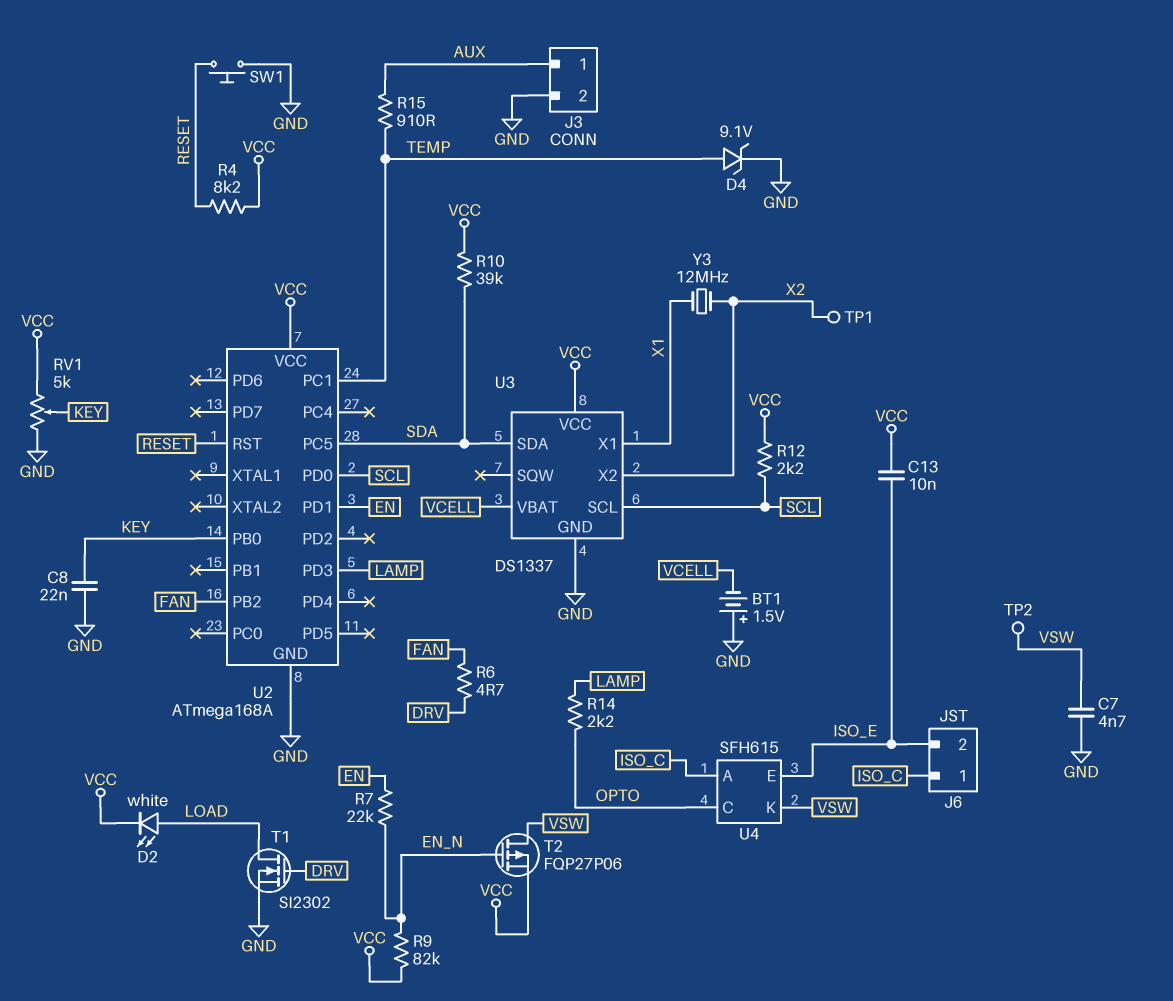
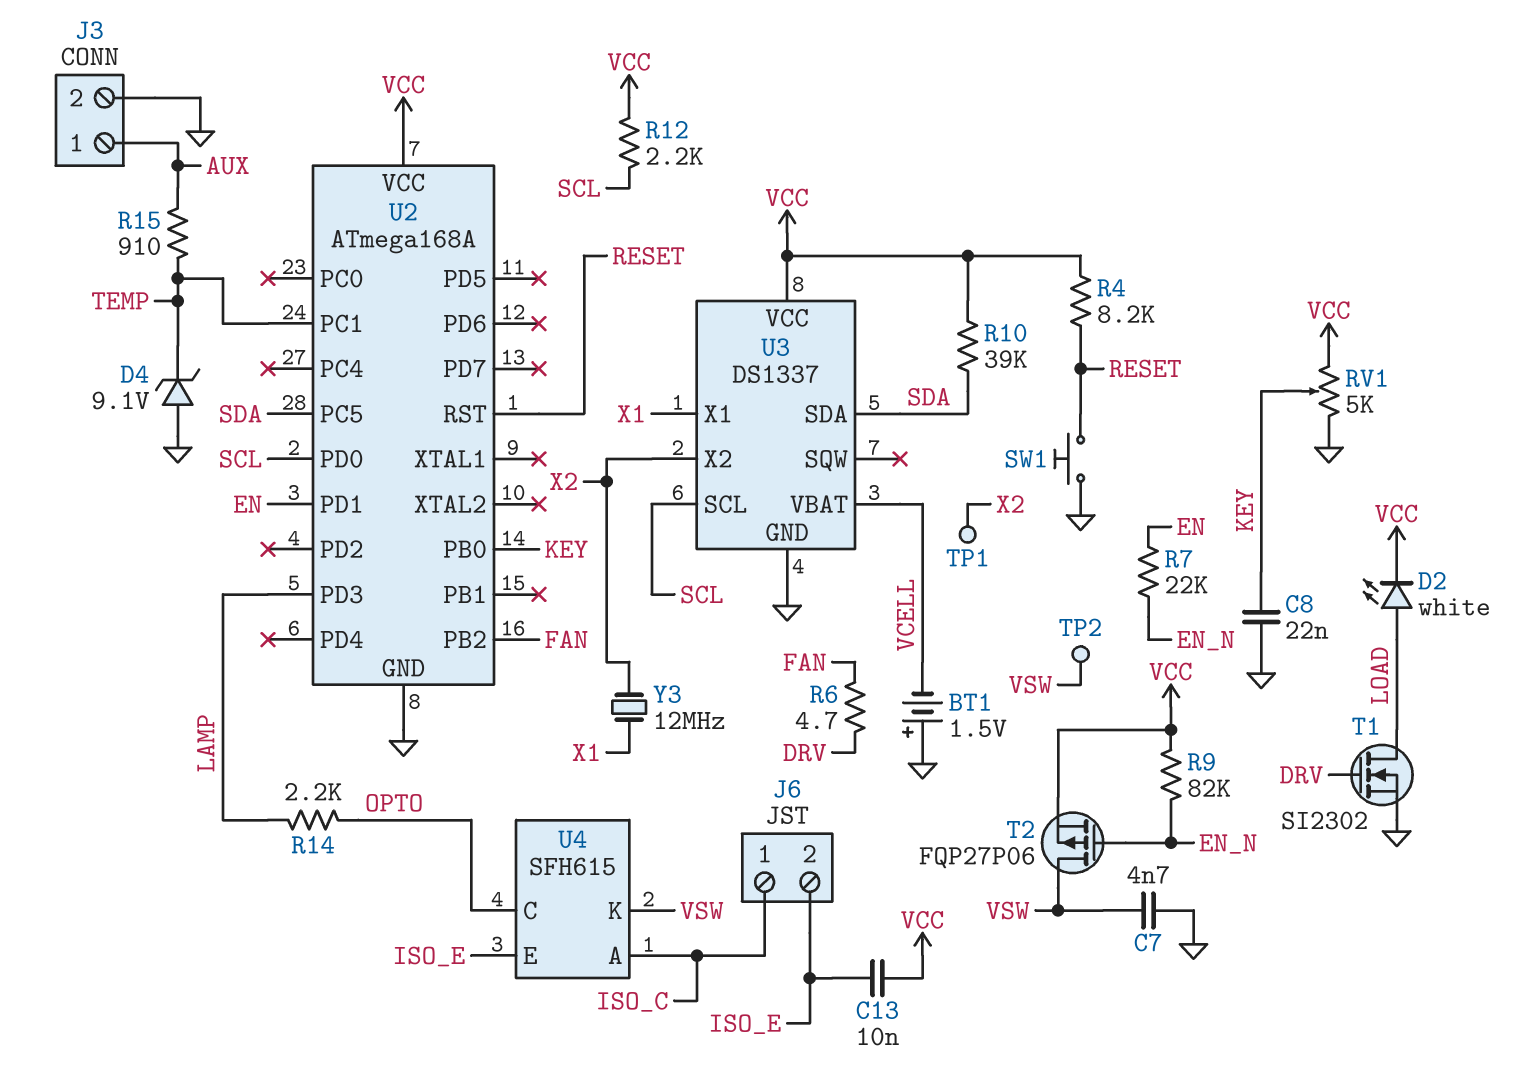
D4: zener 9.1V (A TEMP, K GND) -> zener 9.1V (A GND, K TEMP)

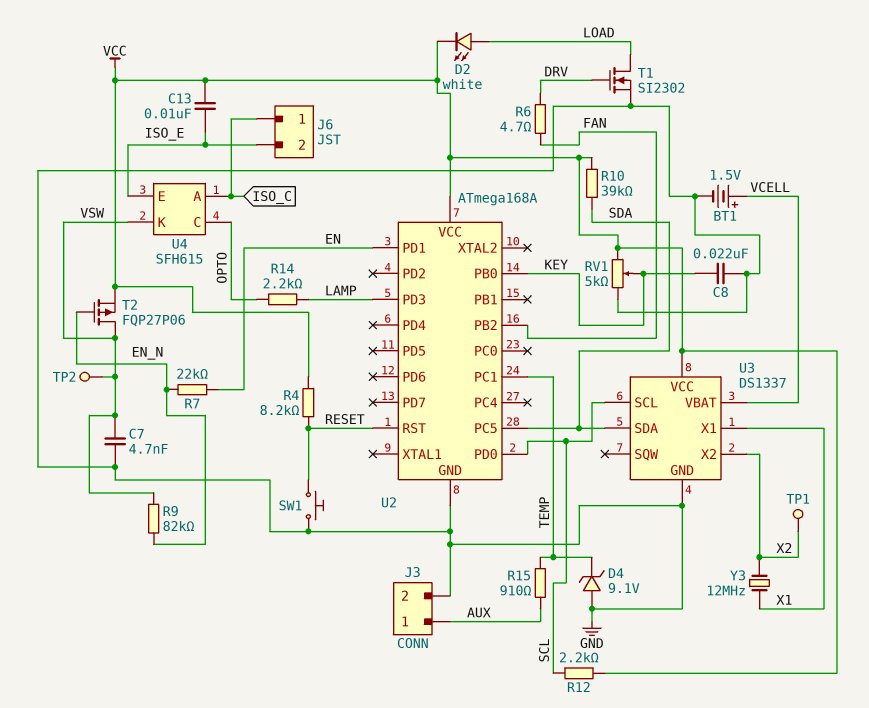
BT1: 1.5V (plus GND, minus VCELL) -> 1.5V (plus VCELL, minus GND)
R9: 82k (EN_N, VCC) -> 82k (EN_N, VSW)

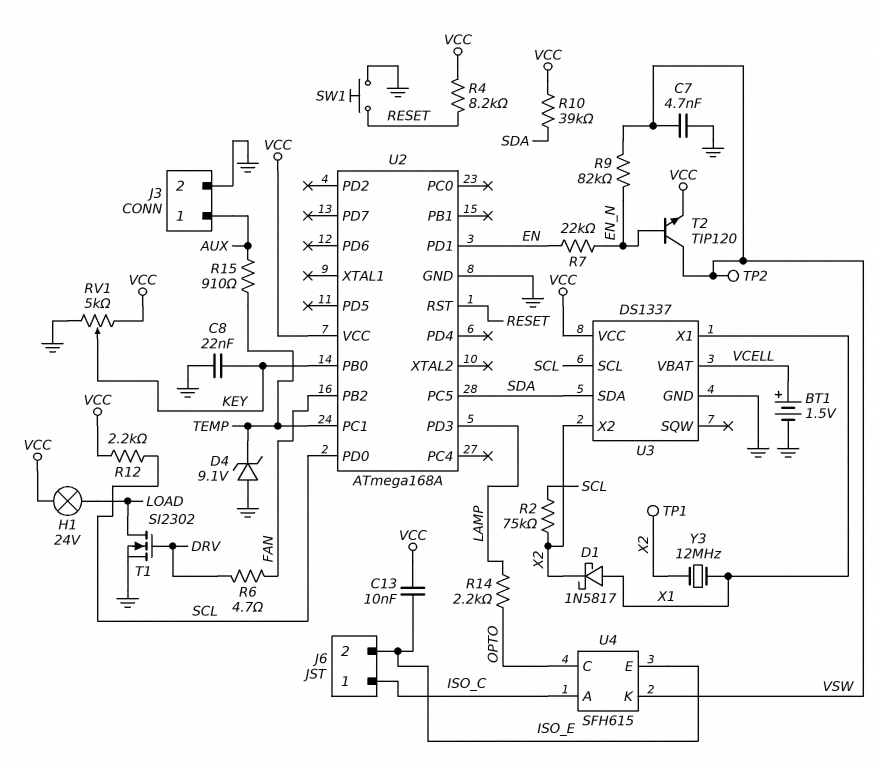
D1: none -> schottky 1N5817 (A X1, K X2)
D2: LED white (A LOAD, K VCC) -> none
H1: none -> lamp 24V (LOAD, VCC)
R2: none -> 75k (SCL, X2)
T2: PMOS FQP27P06 (G EN_N, D VSW, S VCC) -> NPN TIP120 (B EN_N, C VSW, E VCC)

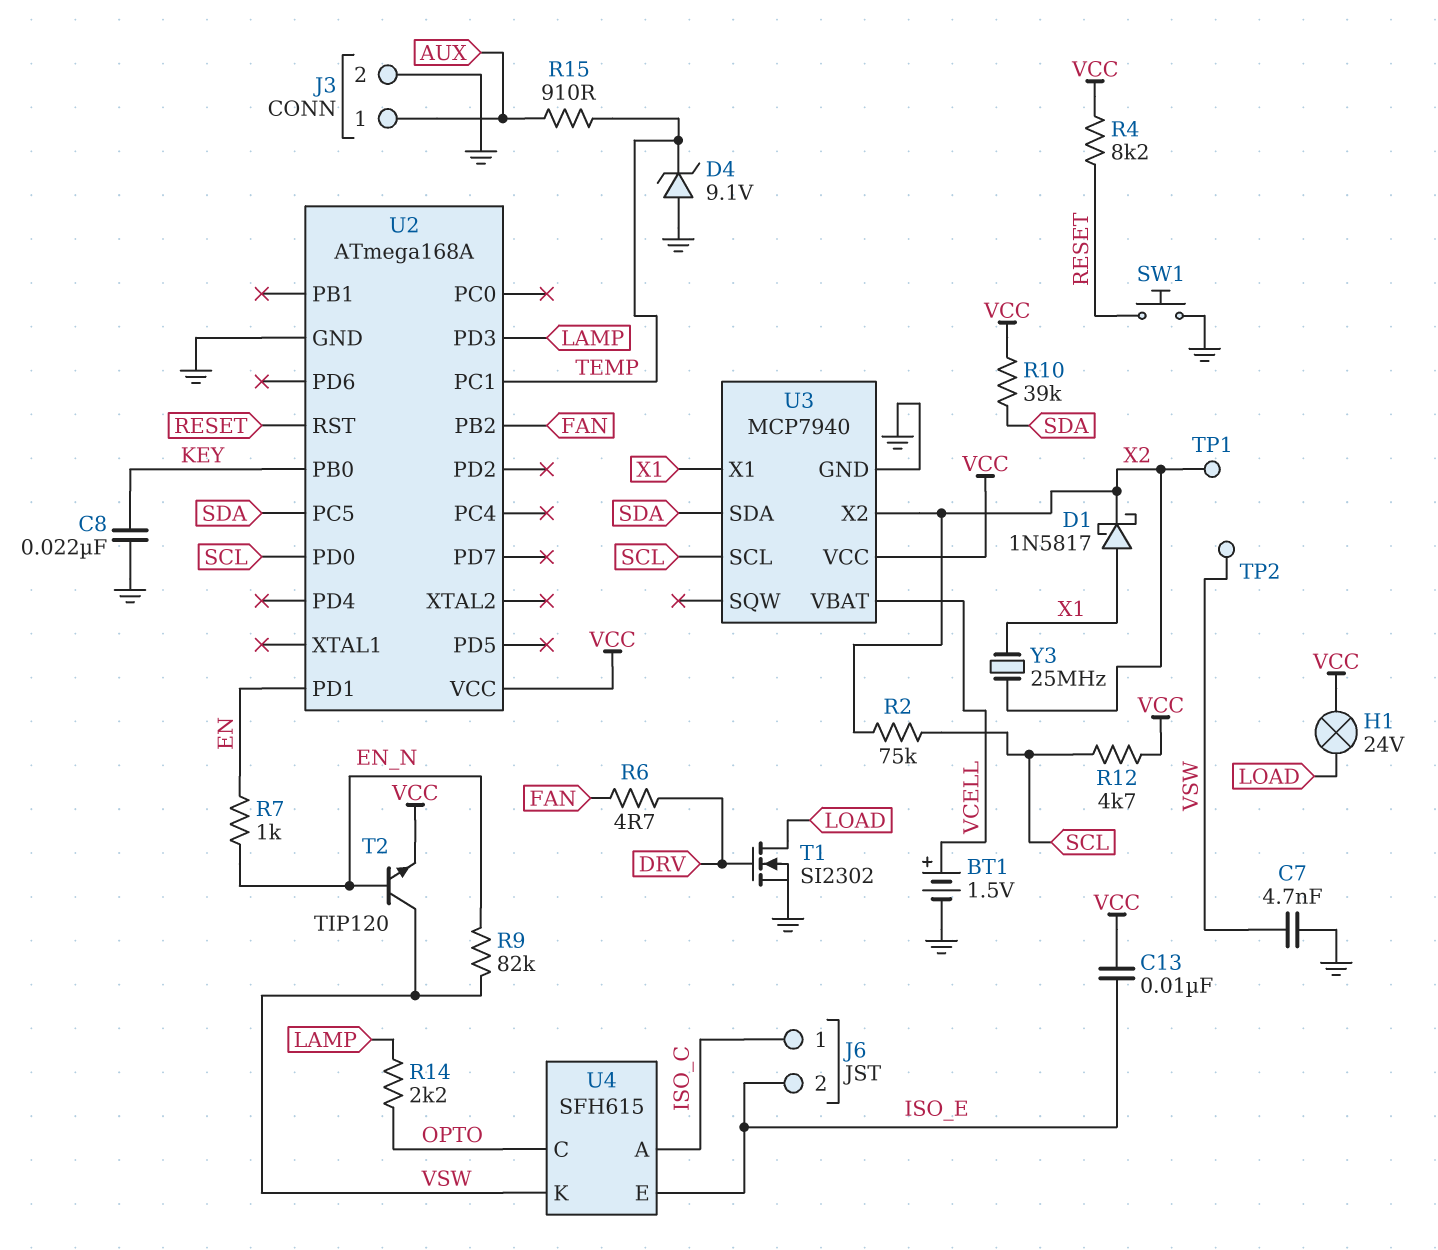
R7: 22k (EN, EN_N) -> 1k (EN, EN_N)
R12: 2.2k (SCL, VCC) -> 4.7k (SCL, VCC)
RV1: 5k (GND, VCC, wiper KEY) -> none
U3: DS1337 -> MCP7940
Y3: 12MHz (X1, X2) -> 25MHz (X1, X2)

